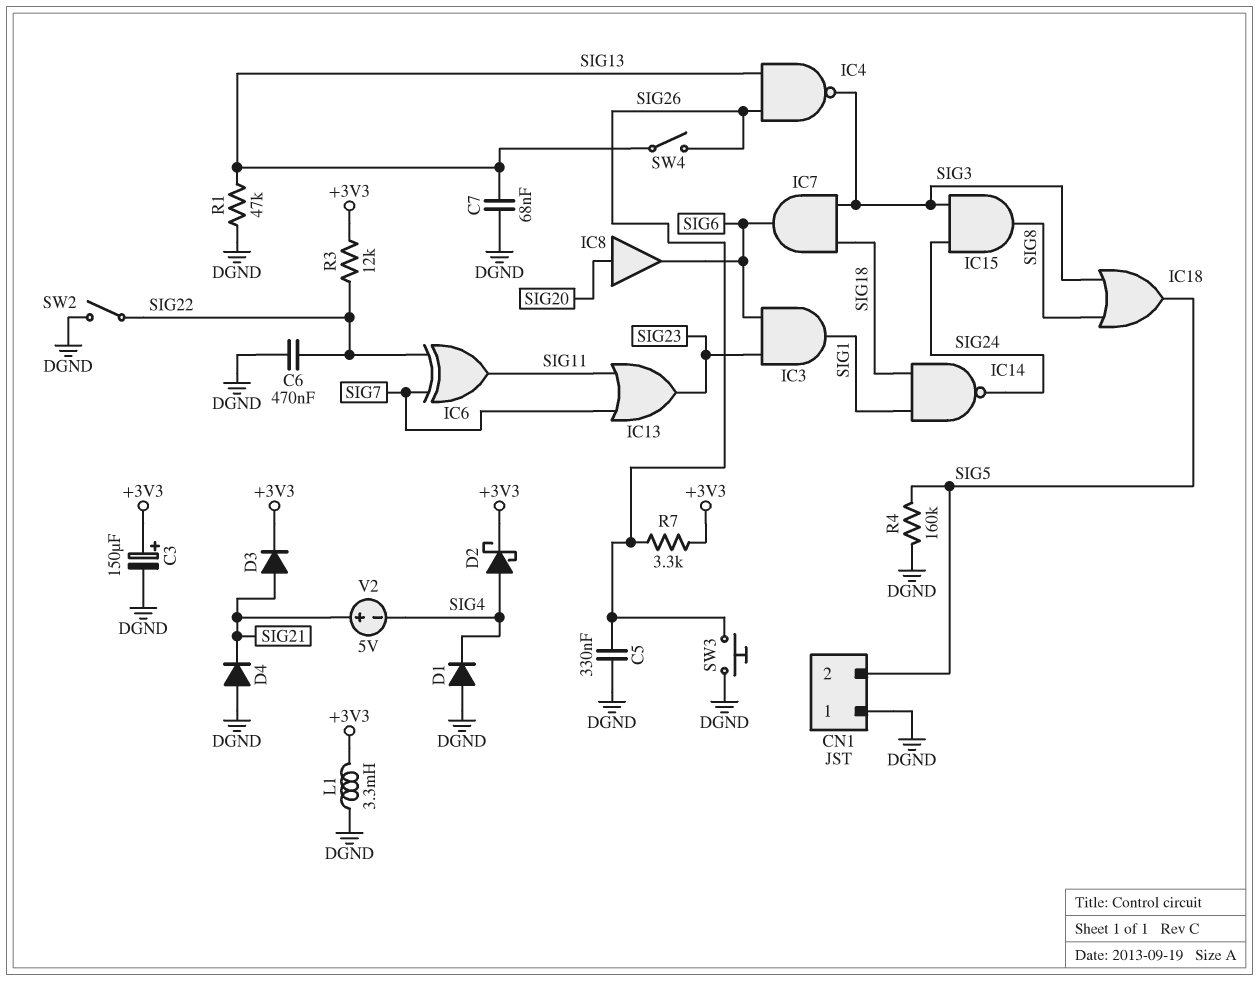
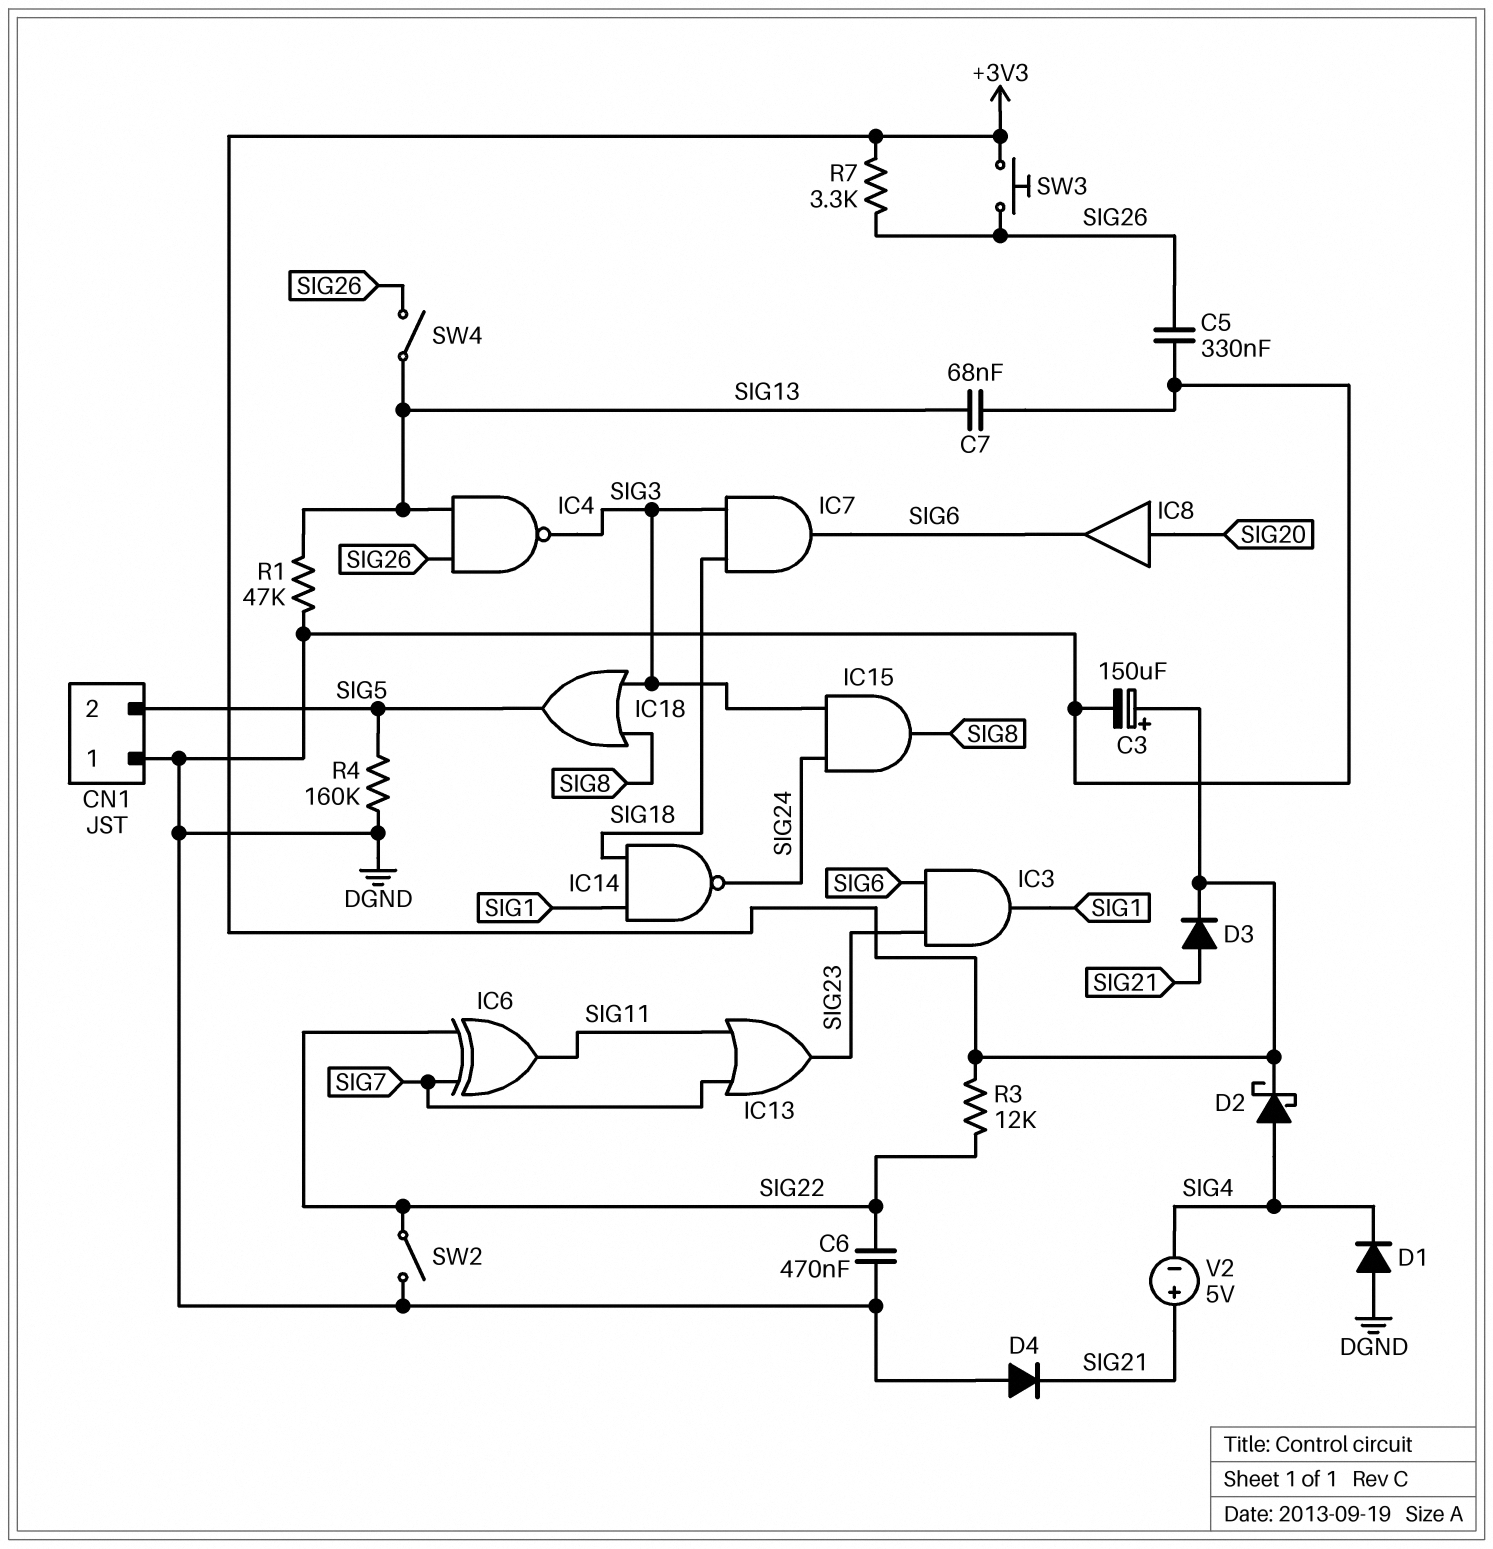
L1: 3.3mH (+3V3, DGND) -> none
SW3: button (DGND, SIG26) -> button (+3V3, SIG26)

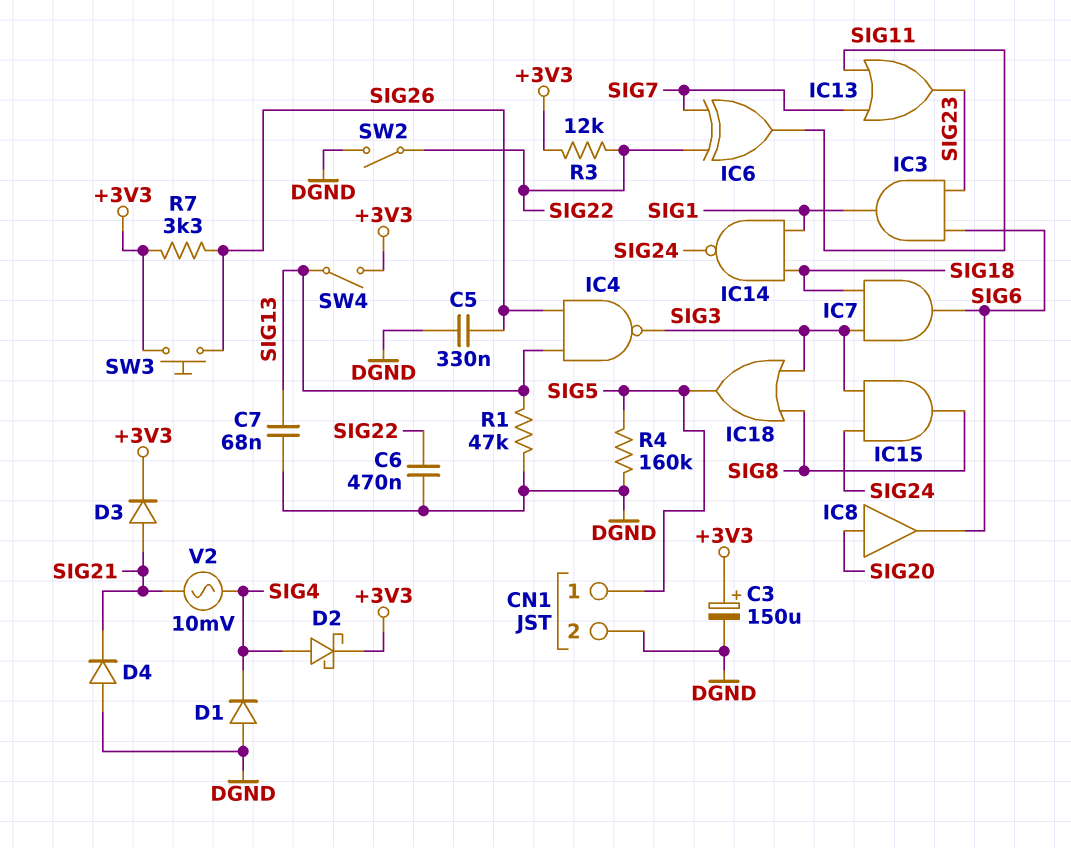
CN1 pin 1: DGND -> SIG5
CN1 pin 2: SIG5 -> DGND
SW4: switch (SIG13, SIG26) -> switch (+3V3, SIG13)
V2: 5V (plus SIG21, minus SIG4) -> AC 10mV (SIG4, SIG21)

